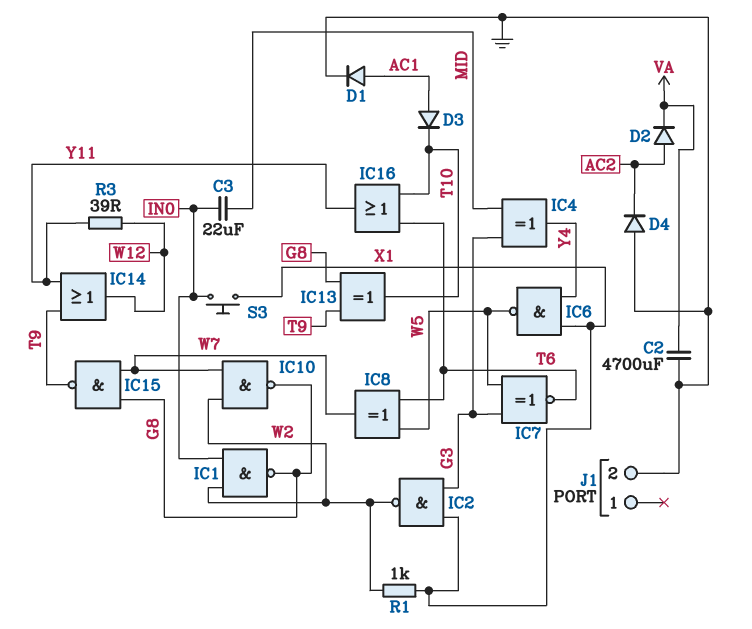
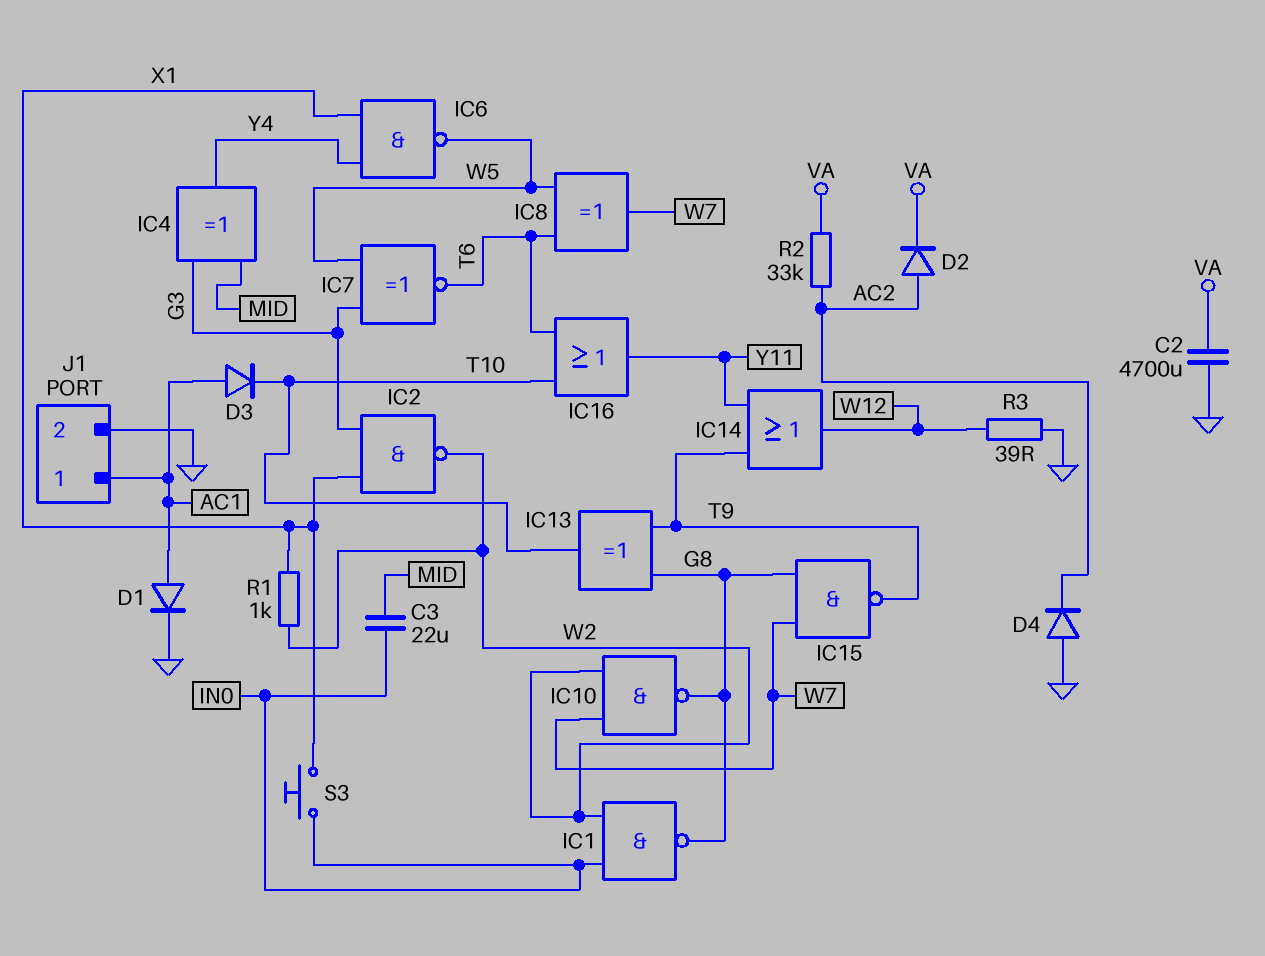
J1 pin 1: none -> AC1
R2: none -> 33k (AC2, VA)
R3: 39 (W12, Y11) -> 39 (GND, W12)

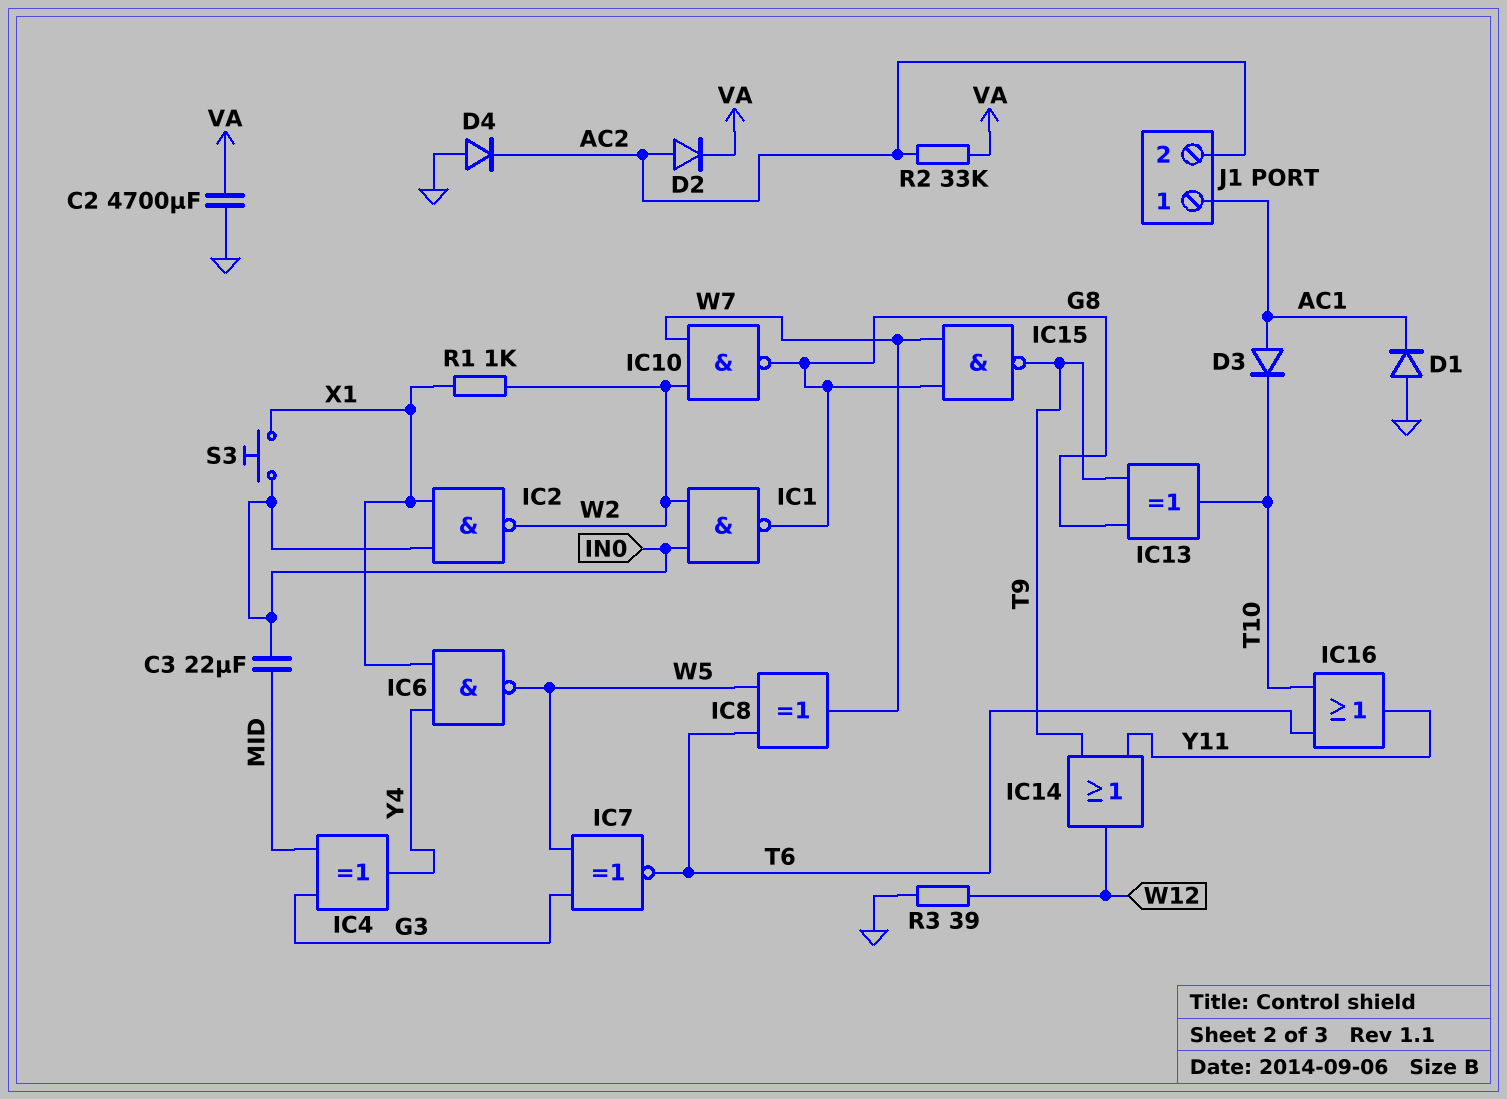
D1: diode (A AC1, K GND) -> diode (A GND, K AC1)
IC2: NAND (in G3, in X1, out W2) -> NAND (in IN0, in X1, out W2)
J1 pin 2: GND -> AC2

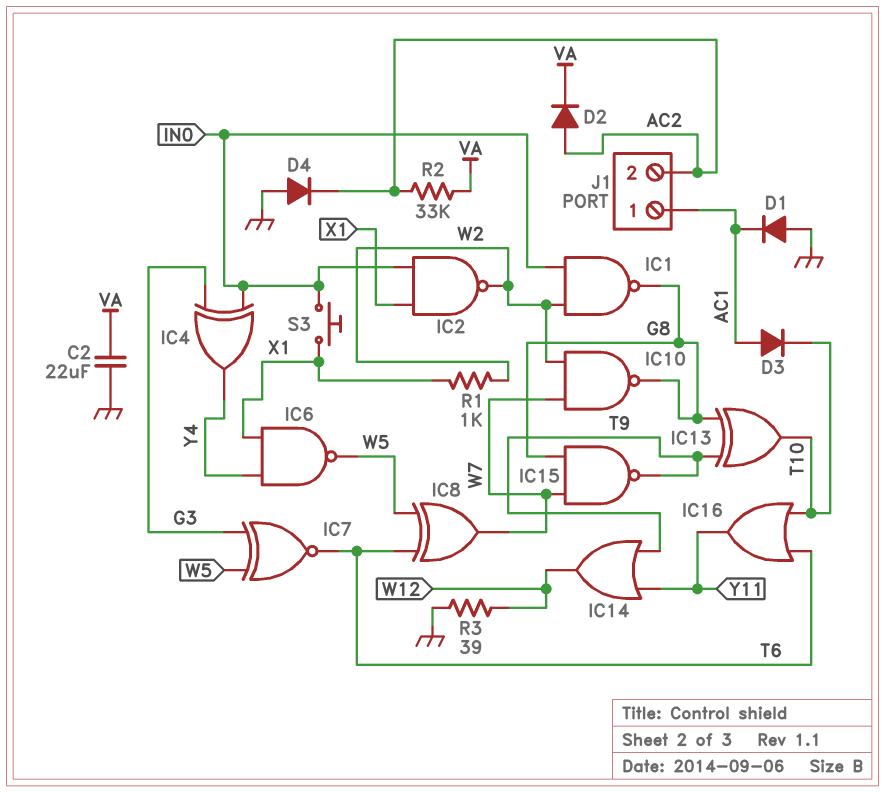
C2: 4700uF (GND, VA) -> 22uF (GND, VA)
C3: 22uF (IN0, MID) -> none
IC4: XOR (in G3, in MID, out Y4) -> XOR (in G3, in IN0, out Y4)

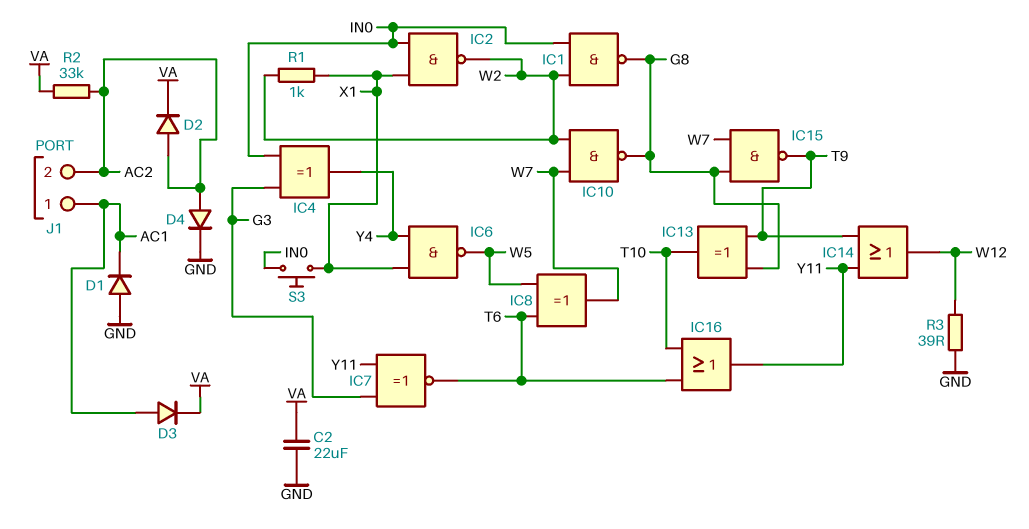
D3: diode (A AC1, K T10) -> diode (A AC1, K VA)
D4: diode (A GND, K AC2) -> diode (A AC2, K GND)
IC7: XNOR (in G3, in W5, out T6) -> XNOR (in G3, in Y11, out T6)

